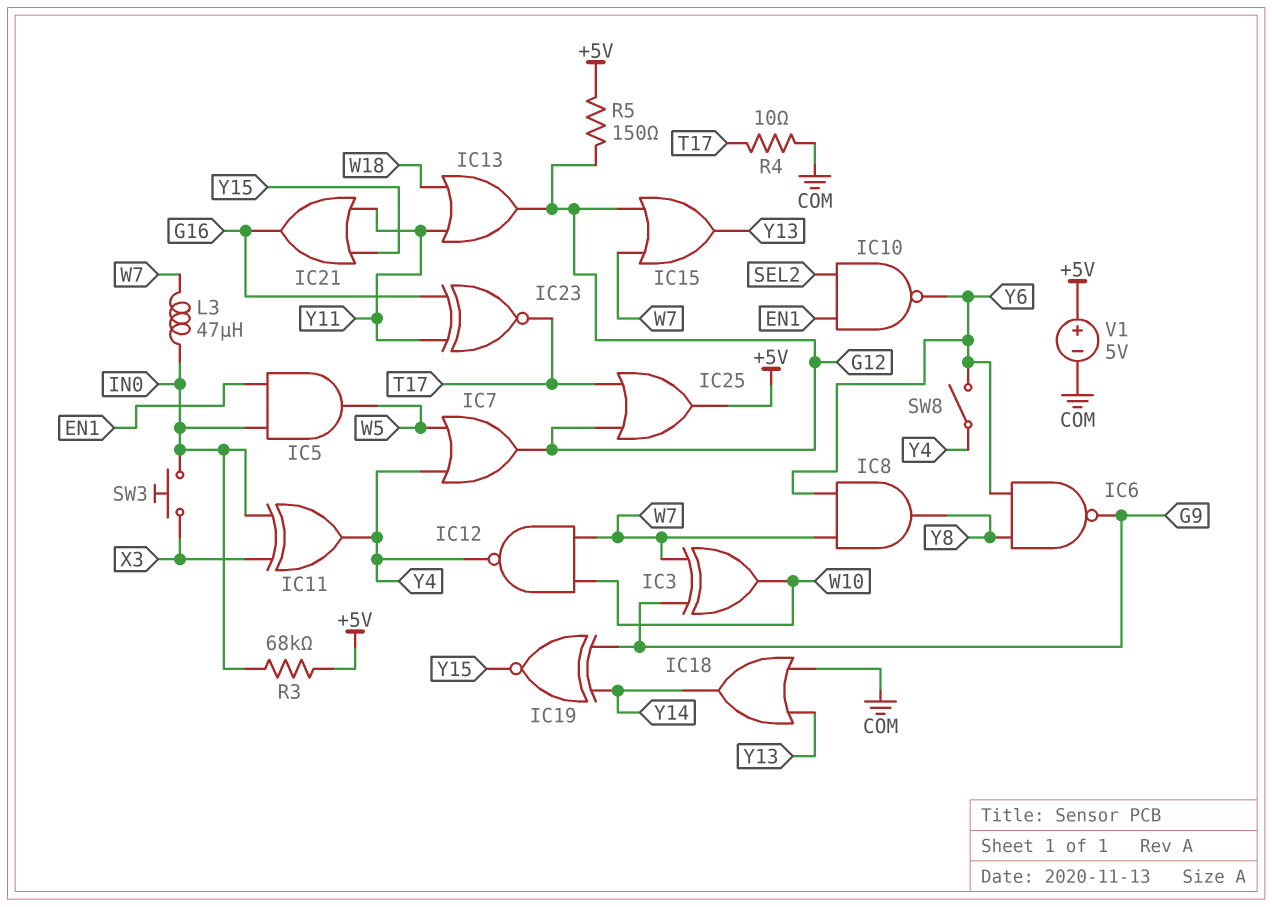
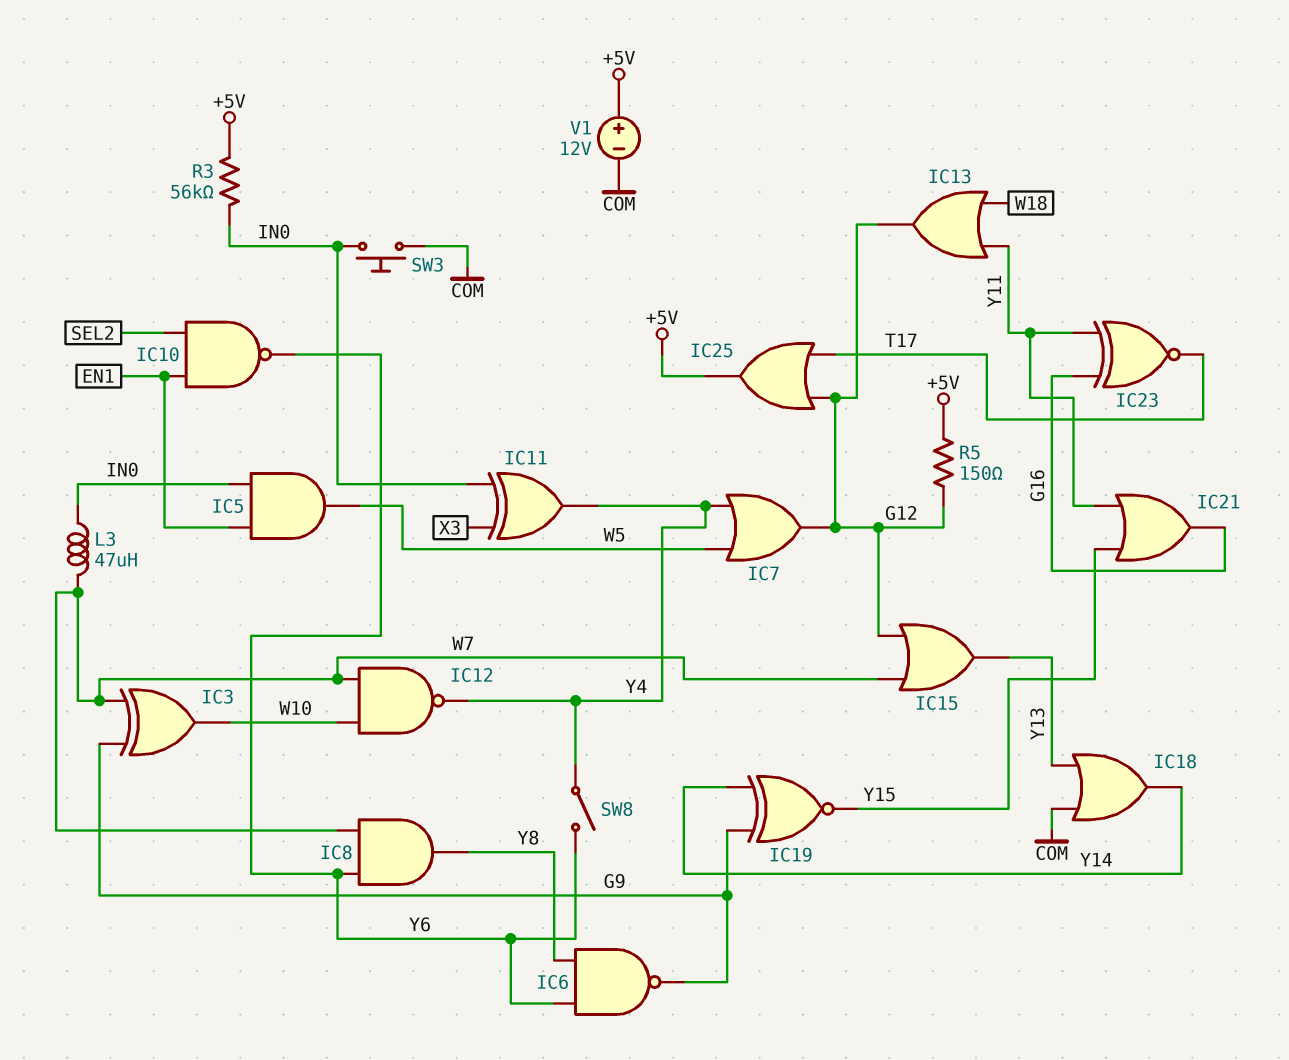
R3: 68k (+5V, IN0) -> 56k (+5V, IN0)
R4: 10 (COM, T17) -> none
SW3: button (IN0, X3) -> button (COM, IN0)
V1: 5V (plus +5V, minus COM) -> 12V (plus +5V, minus COM)

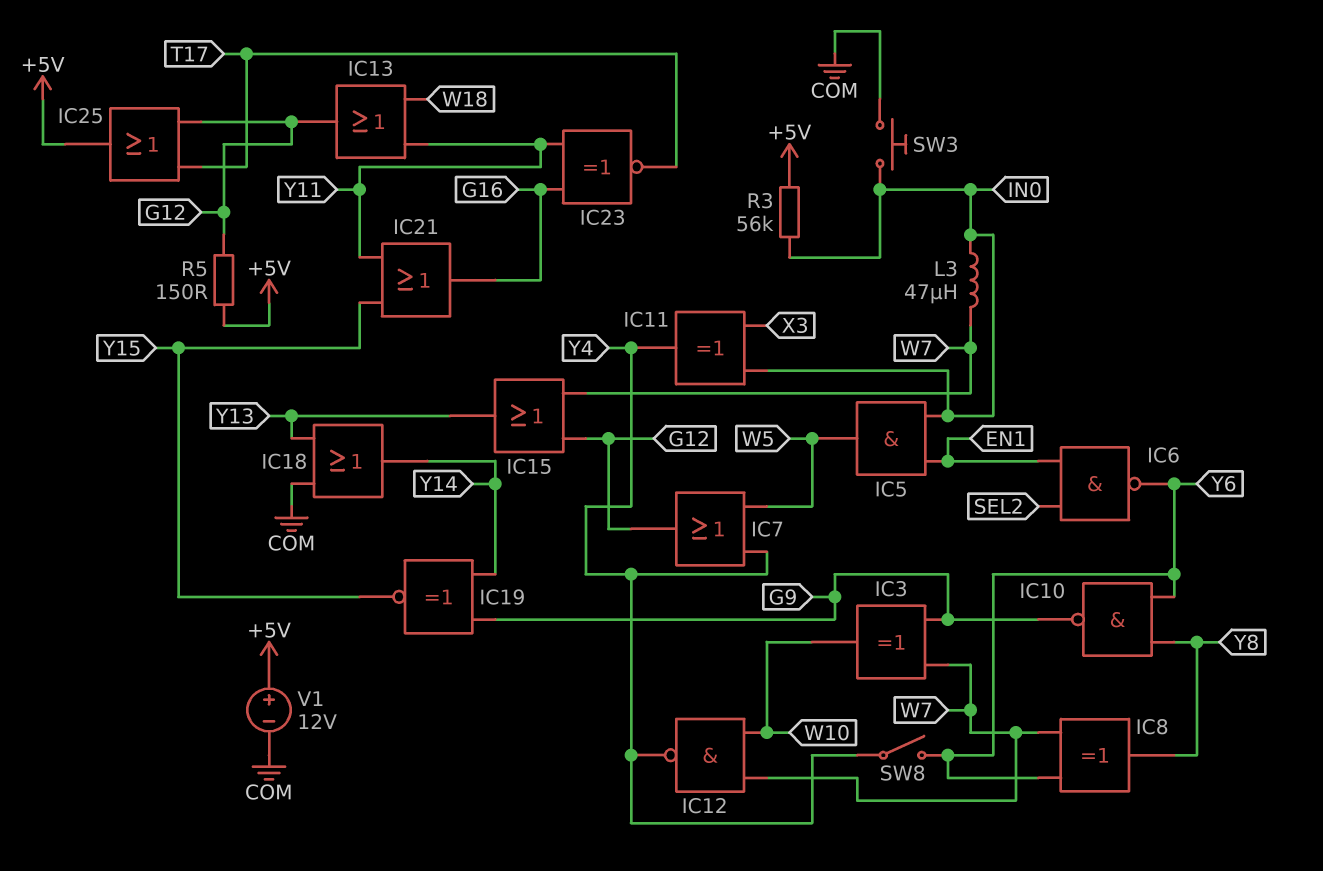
IC6: NAND (in Y6, in Y8, out G9) -> NAND (in EN1, in SEL2, out Y6)
IC8: AND (in W7, in Y6, out Y8) -> XOR (in W7, in Y6, out Y8)
IC10: NAND (in EN1, in SEL2, out Y6) -> NAND (in Y6, in Y8, out G9)

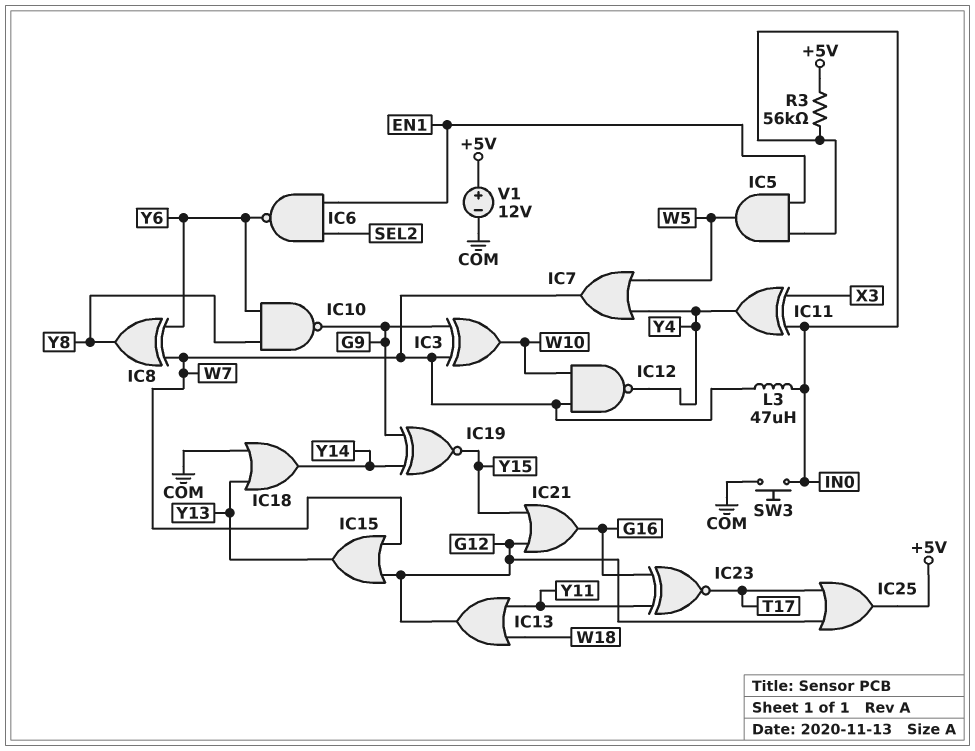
IC7: OR (in W5, in Y4, out G12) -> OR (in W5, in Y4, out W7)
IC21: OR (in Y11, in Y15, out G16) -> OR (in G12, in Y15, out G16)
R5: 150 (+5V, G12) -> none
SW8: switch (Y4, Y6) -> none

